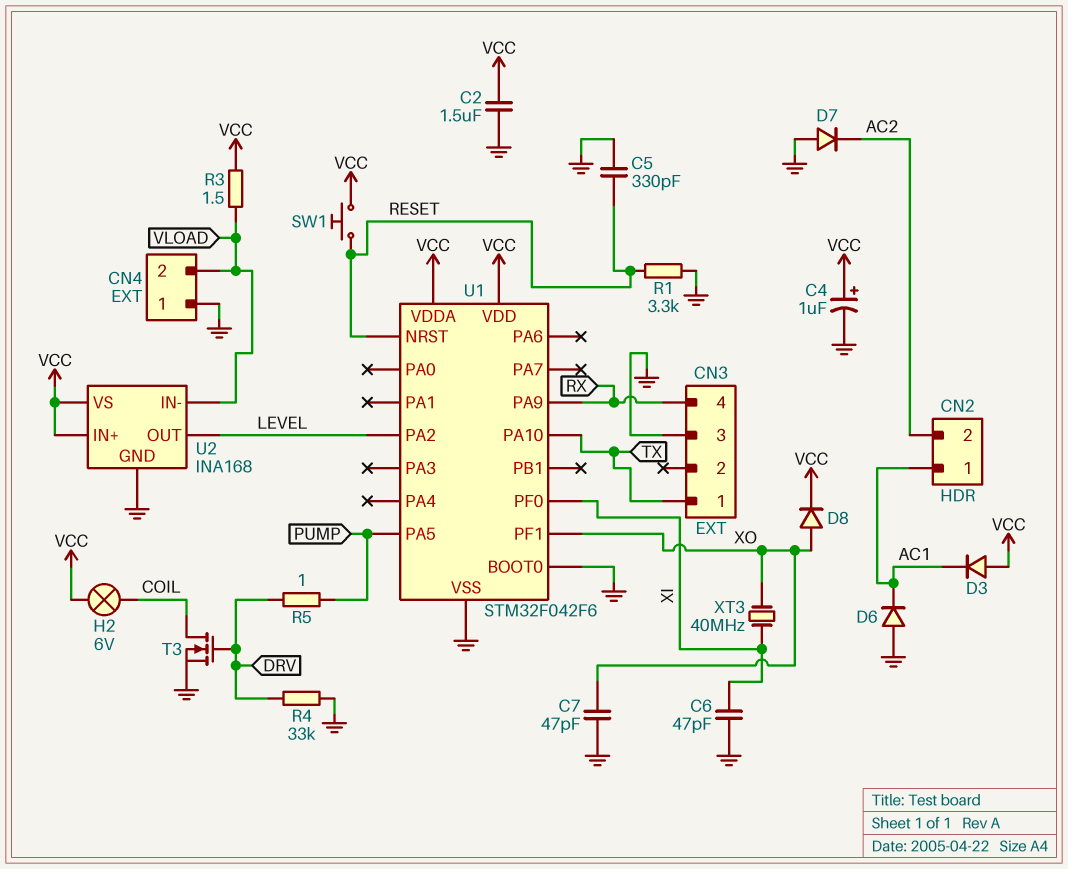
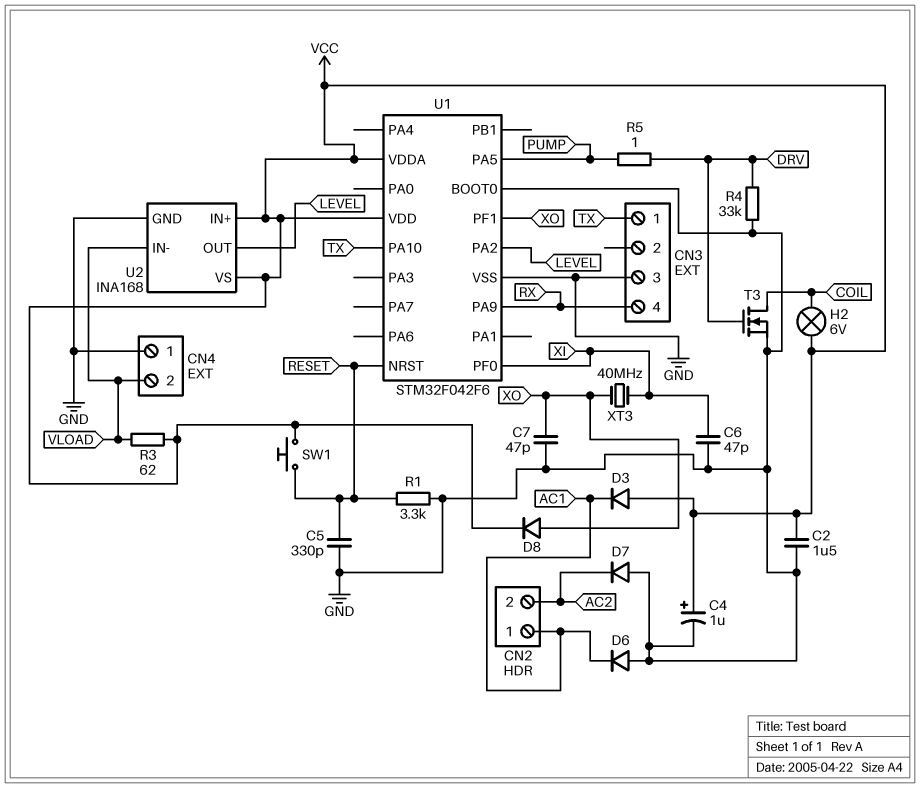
R3: 1.5 (VCC, VLOAD) -> 62 (VCC, VLOAD)

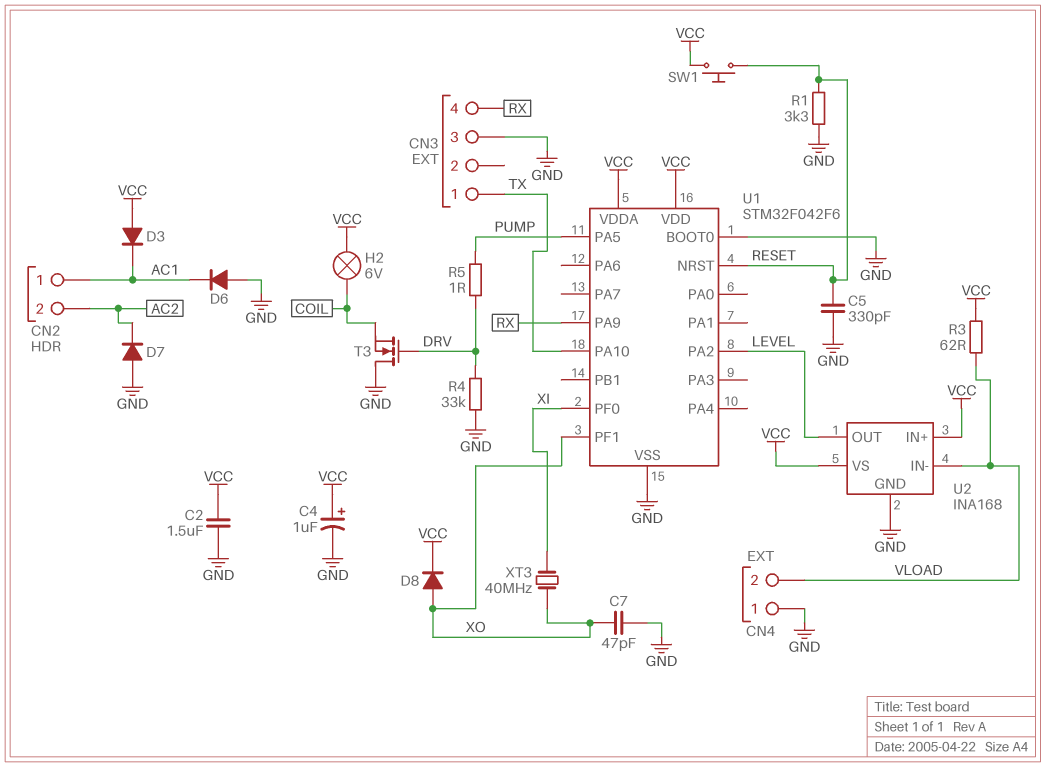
C6: 47pF (GND, XI) -> none
T3: NMOS (G DRV, D COIL, S GND) -> NMOS (G DRV, D GND, S COIL)

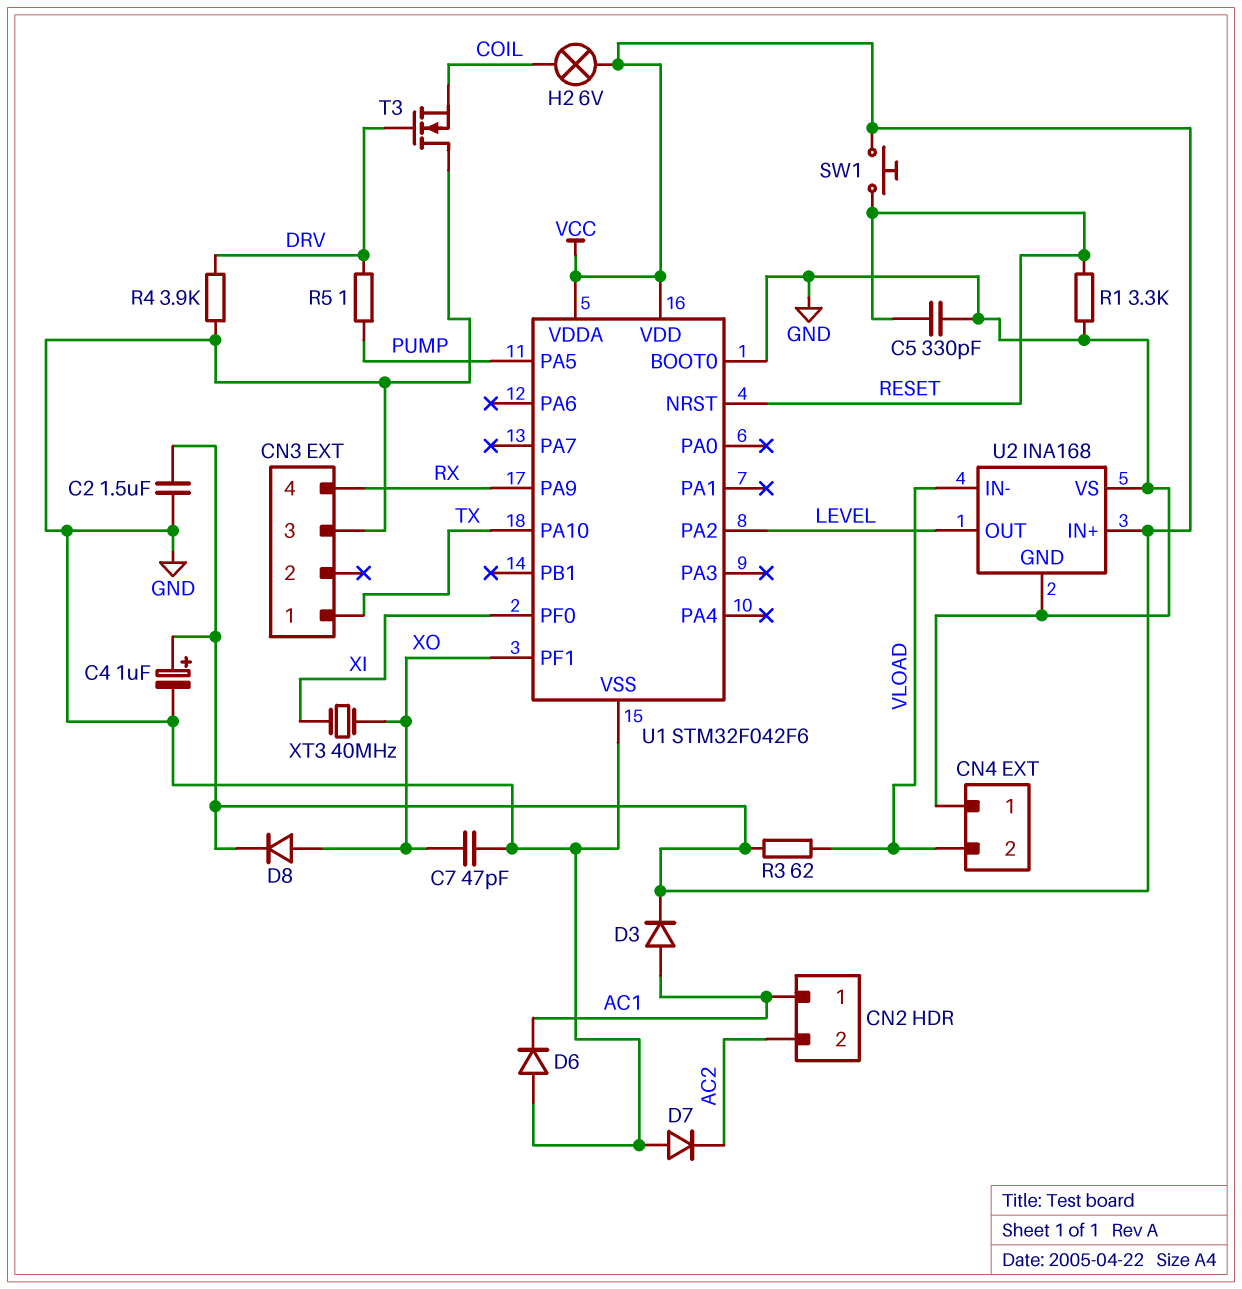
D3: diode (A VCC, K AC1) -> diode (A AC1, K VCC)
R4: 33k (DRV, GND) -> 3.9k (DRV, GND)
U2 pin VS: VCC -> GND

